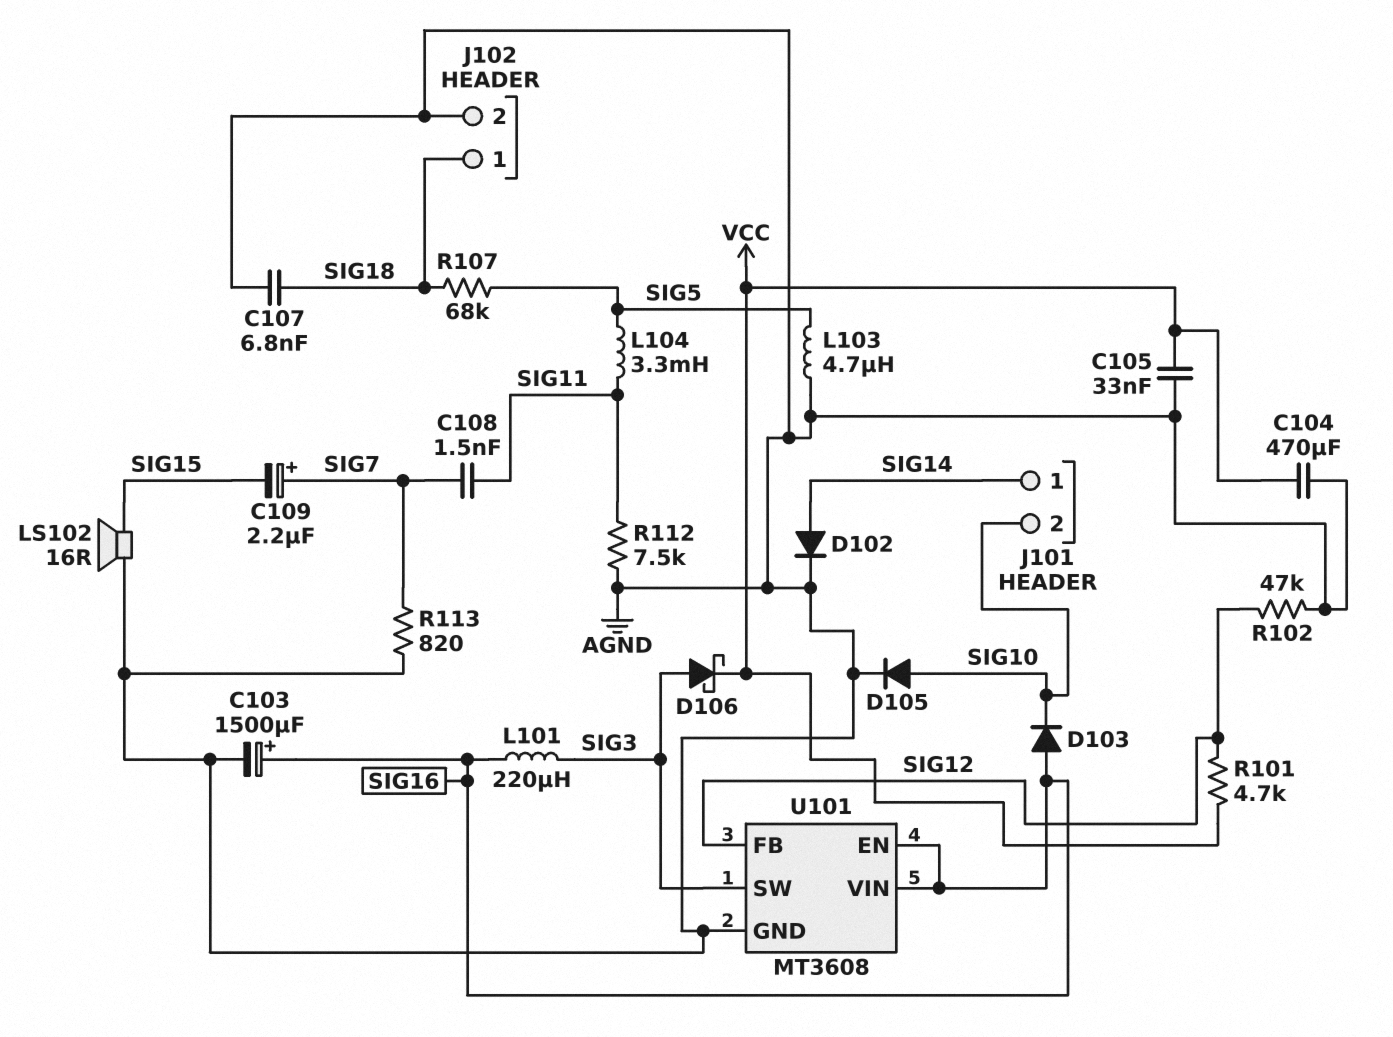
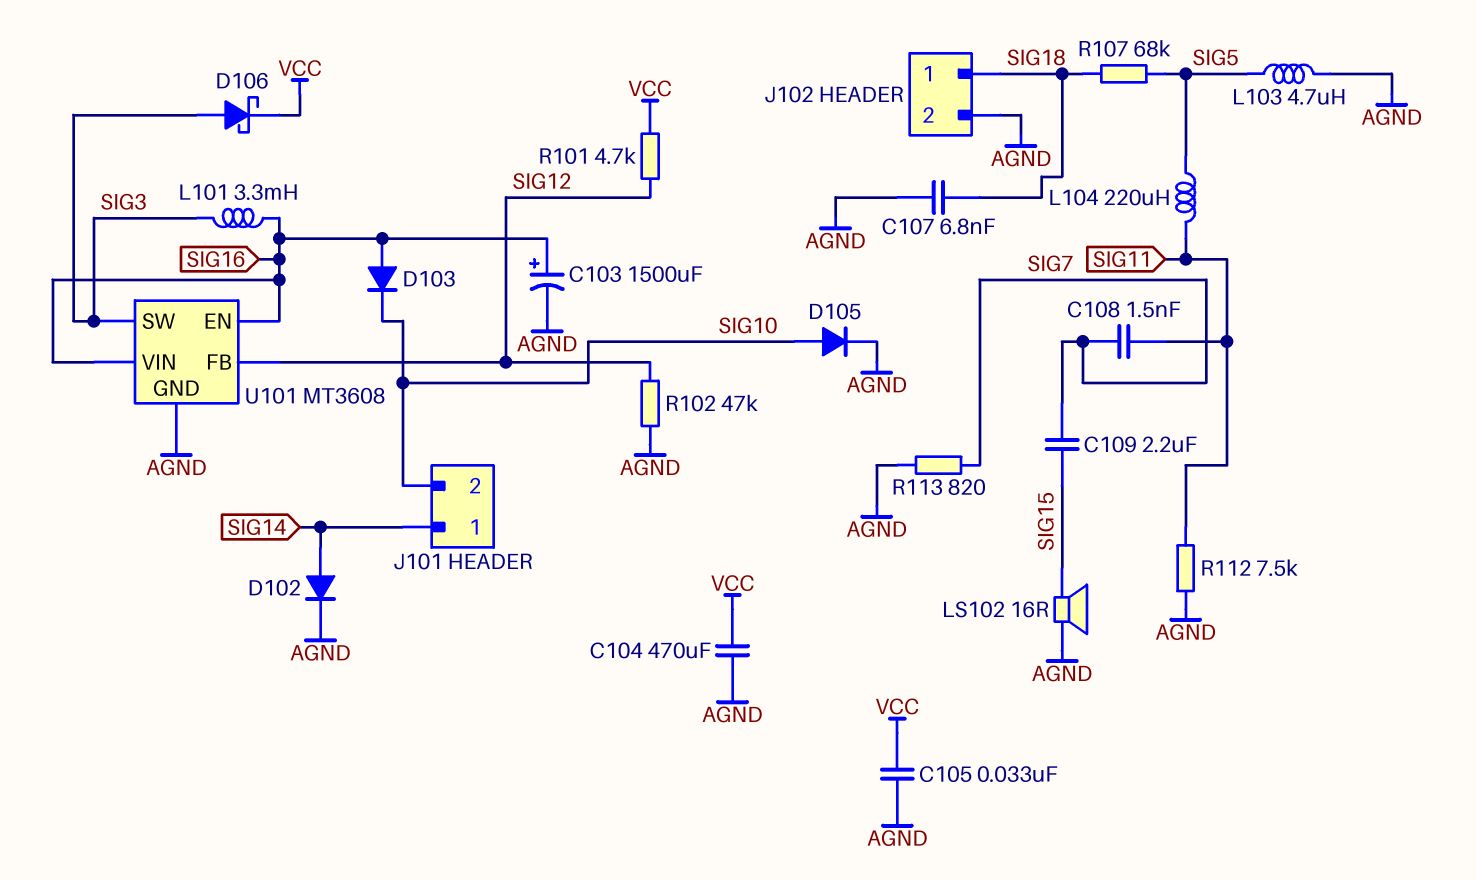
C109: 2.2uF (plus SIG7, minus SIG15) -> 2.2uF (SIG7, SIG15)
L101: 220uH (SIG3, SIG16) -> 3.3mH (SIG3, SIG16)
L104: 3.3mH (SIG5, SIG11) -> 220uH (SIG5, SIG11)

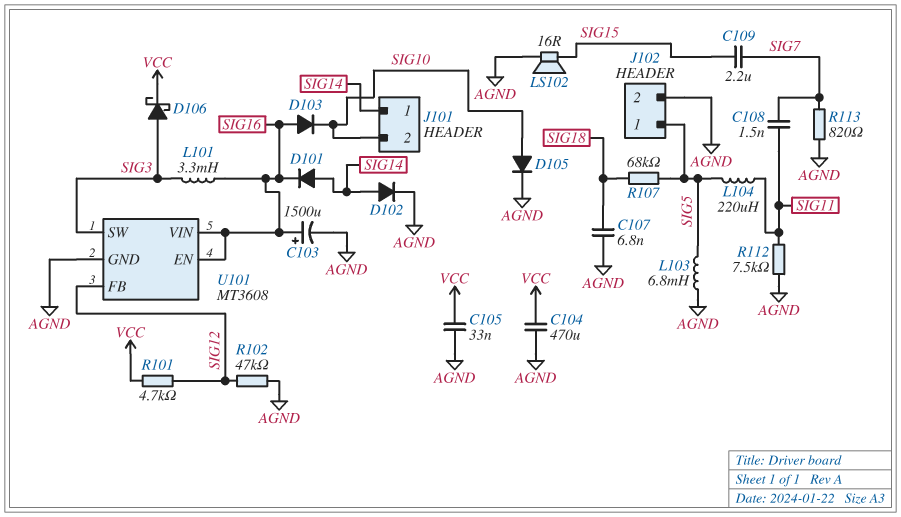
D101: none -> diode (A SIG14, K SIG16)
J102 pin 1: SIG18 -> SIG5
L103: 4.7uH (AGND, SIG5) -> 6.8mH (AGND, SIG5)

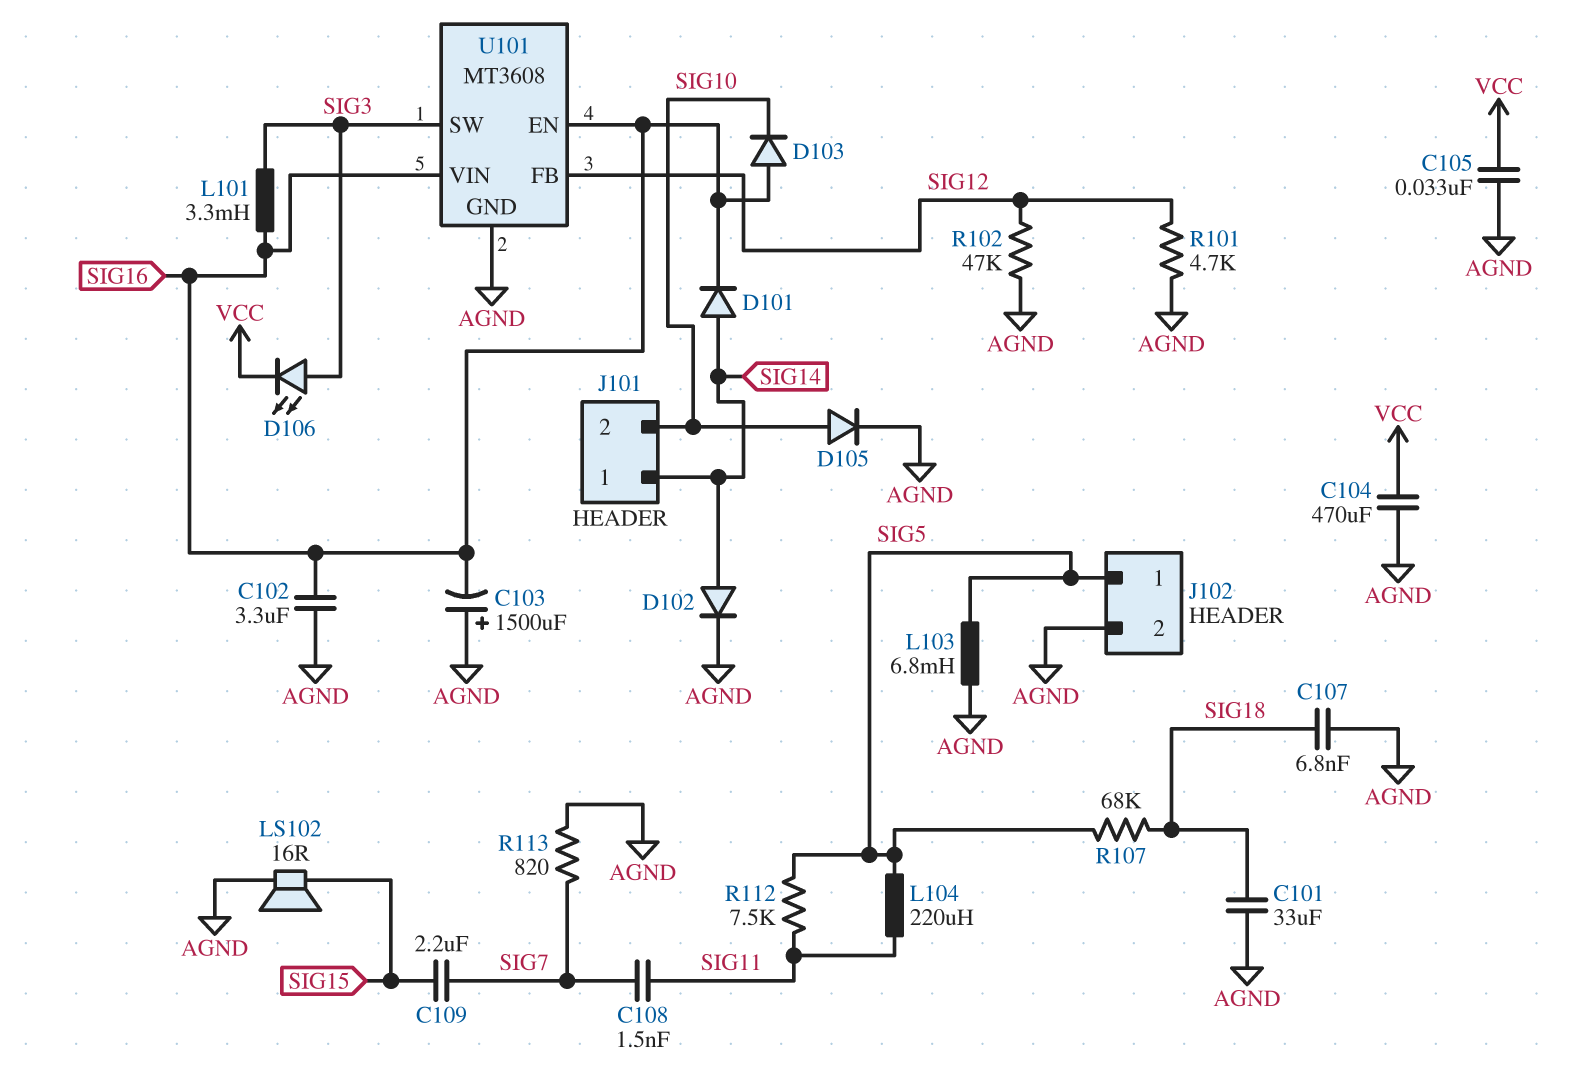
C101: none -> 33uF (AGND, SIG18)
C102: none -> 3.3uF (AGND, SIG16)
C103: 1500uF (plus SIG16, minus AGND) -> 1500uF (plus AGND, minus SIG16)
D106: schottky (A SIG3, K VCC) -> LED (A SIG3, K VCC)
R101: 4.7k (SIG12, VCC) -> 4.7k (AGND, SIG12)
R112: 7.5k (AGND, SIG11) -> 7.5k (SIG5, SIG11)

